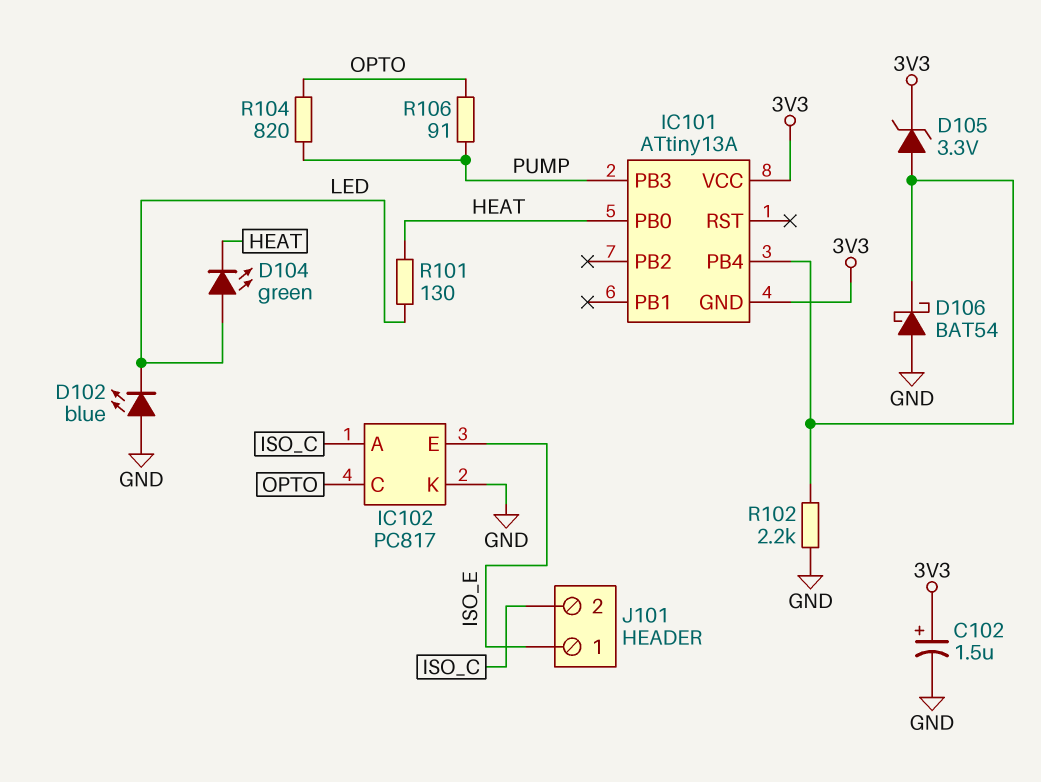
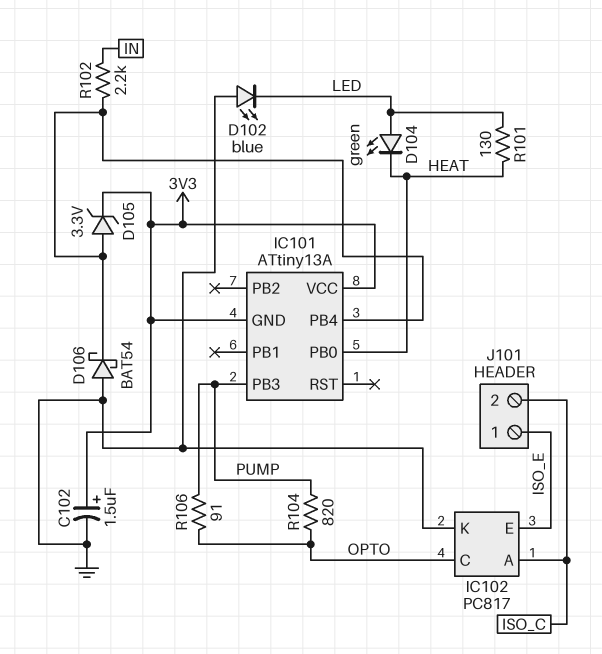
R102: 2.2k (GND, IC101/PB4) -> 2.2k (IC101/PB4, IN)

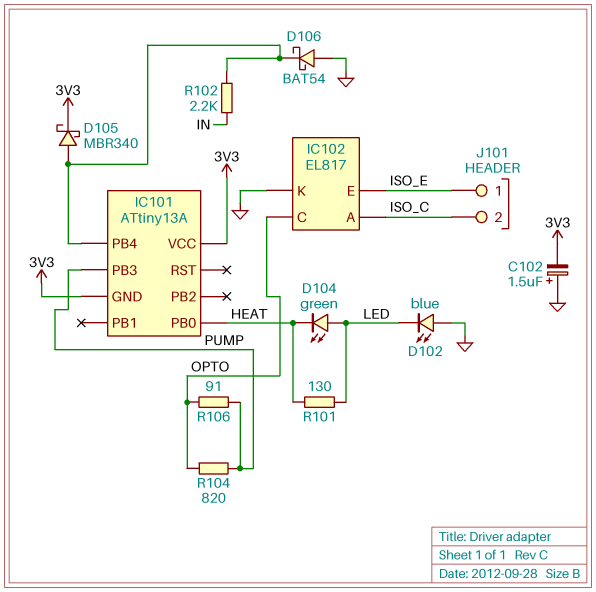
C102: 1.5uF (plus 3V3, minus GND) -> 1.5uF (plus GND, minus 3V3)
D105: zener 3.3V (A IC101/PB4, K 3V3) -> schottky MBR340 (A IC101/PB4, K 3V3)
IC102: PC817 -> EL817

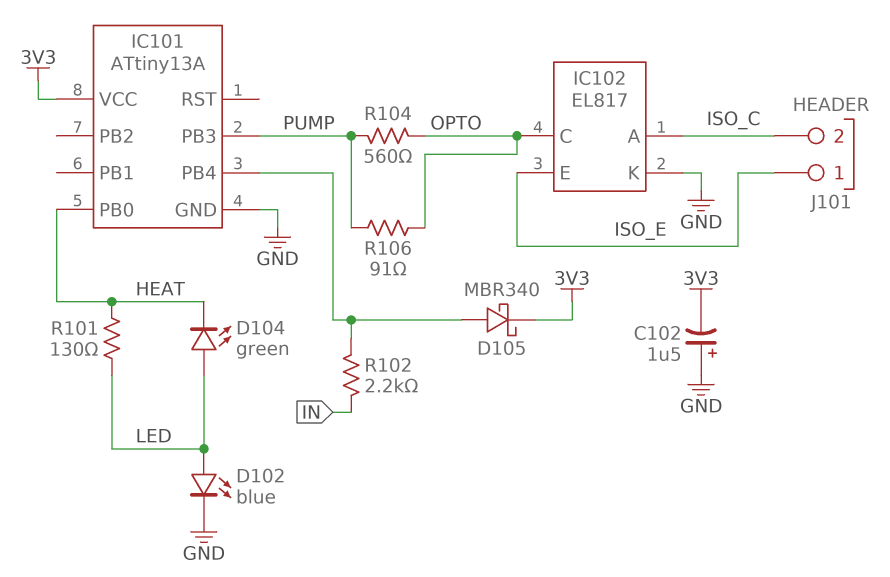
D102: LED blue (A GND, K LED) -> LED blue (A LED, K GND)
D106: schottky BAT54 (A GND, K IC101/PB4) -> none
IC101 pin GND: 3V3 -> GND
R104: 820 (OPTO, PUMP) -> 560 (OPTO, PUMP)

